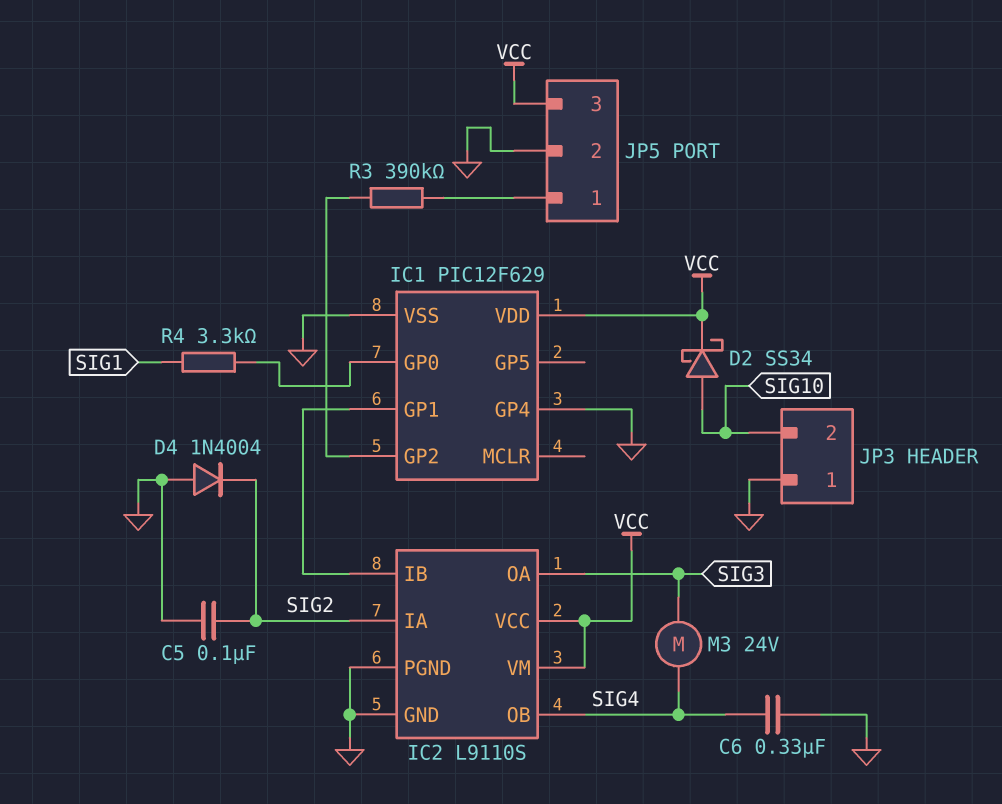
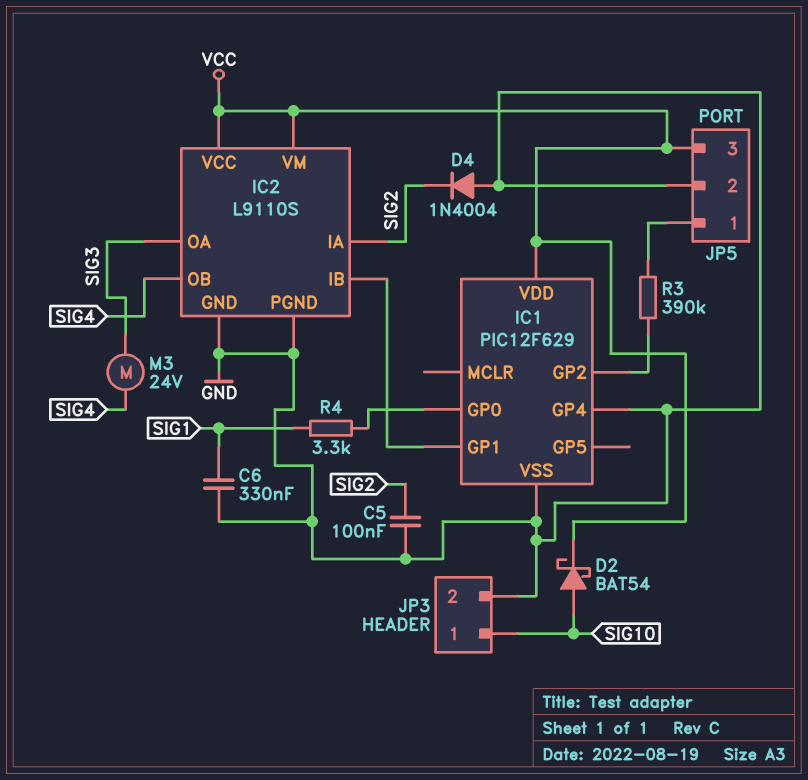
C6: 330nF (GND, SIG4) -> 330nF (GND, SIG1)
D2: schottky SS34 (A SIG10, K VCC) -> schottky BAT54 (A SIG10, K VCC)
JP3 pin 1: GND -> SIG10
JP3 pin 2: SIG10 -> GND

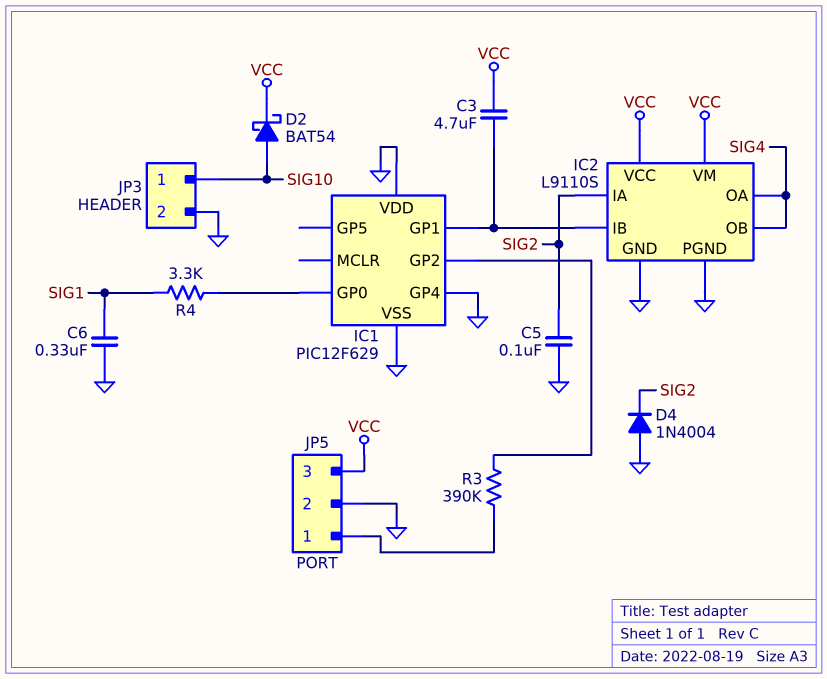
C3: none -> 4.7uF (IC1/GP1, VCC)
IC1 pin VDD: VCC -> GND
IC2 pin OA: SIG3 -> SIG4
M3: motor 24V (SIG3, SIG4) -> none

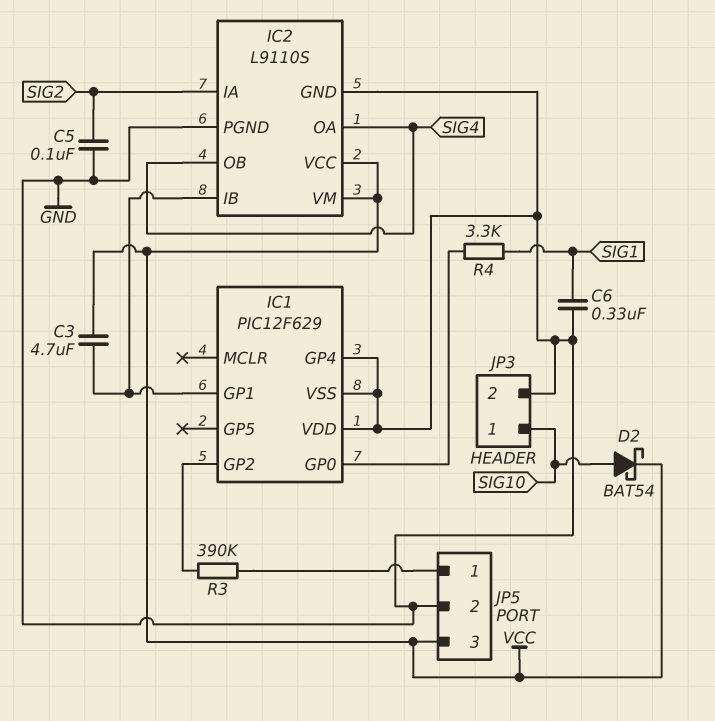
D4: diode 1N4004 (A GND, K SIG2) -> none

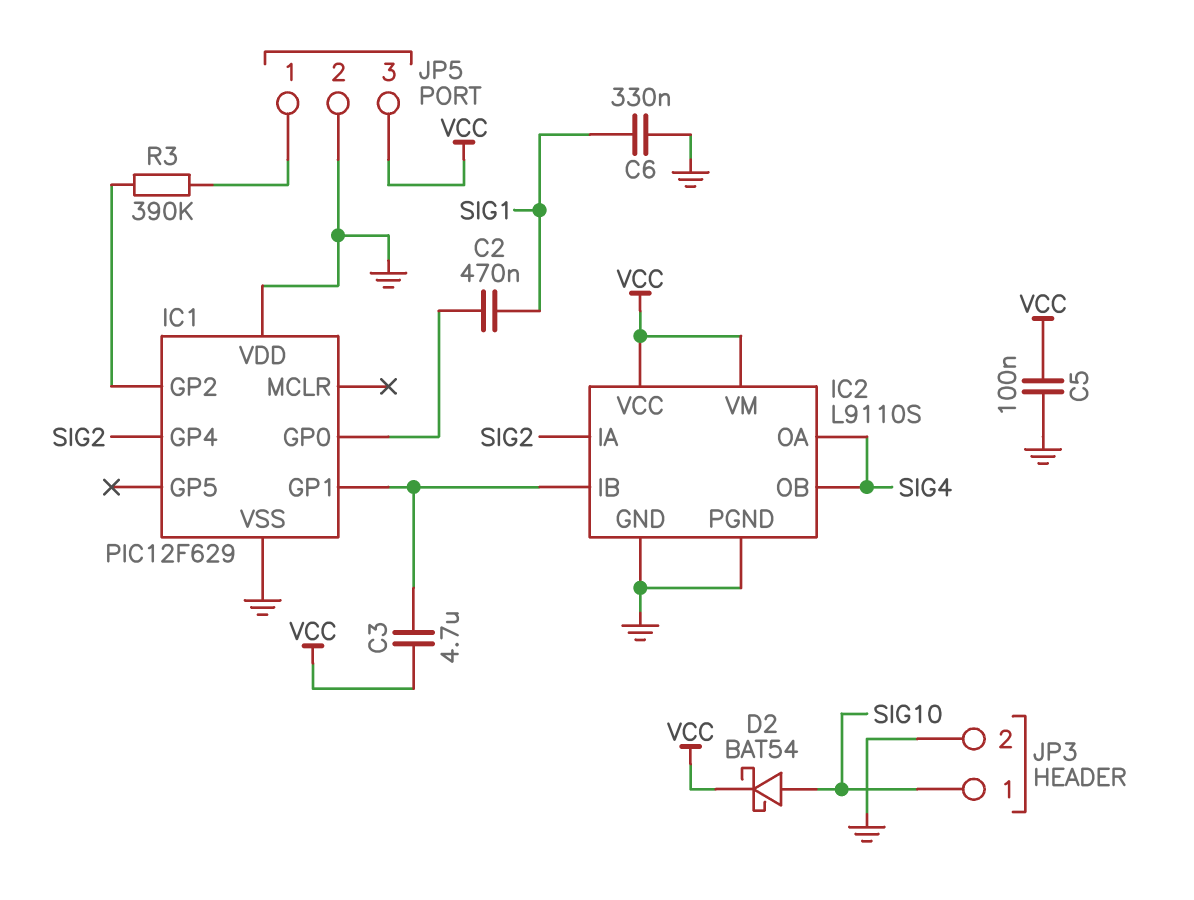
C2: none -> 470nF (IC1/GP0, SIG1)
C5: 100nF (GND, SIG2) -> 100nF (GND, VCC)
IC1 pin GP4: GND -> SIG2
R4: 3.3k (IC1/GP0, SIG1) -> none

